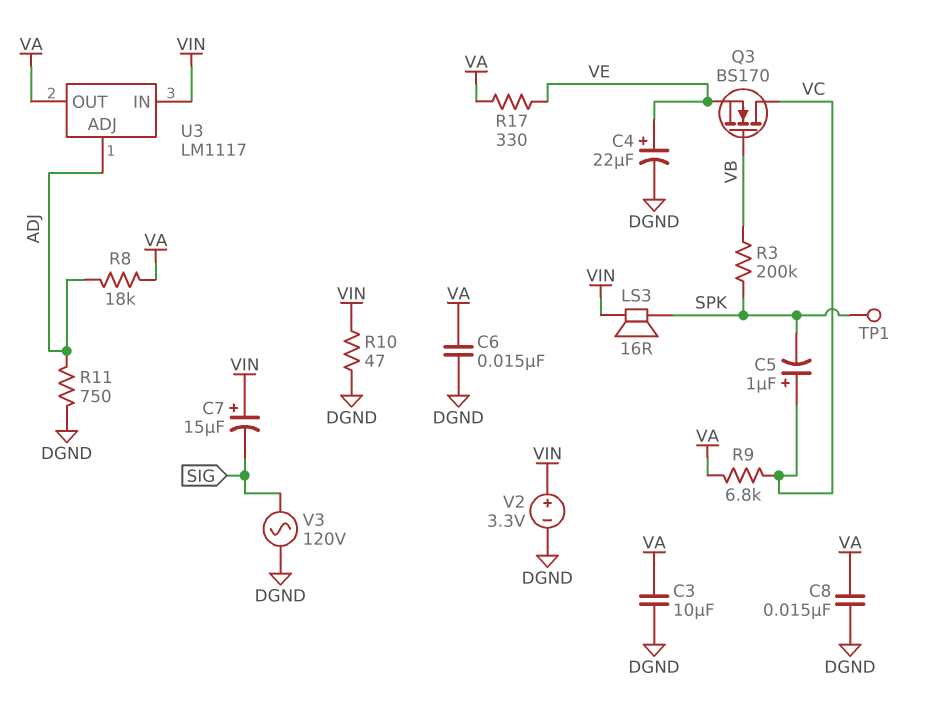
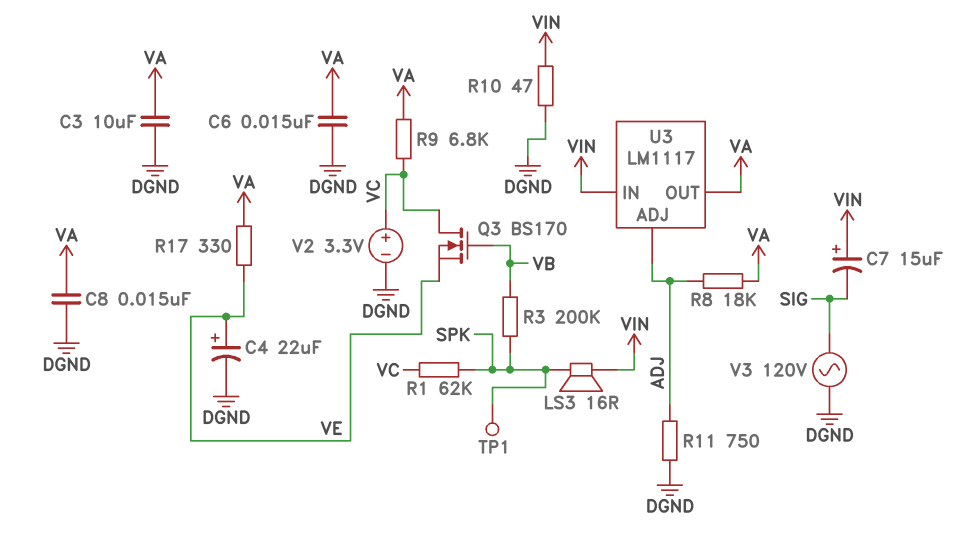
C5: 1uF (plus VC, minus SPK) -> none
R1: none -> 62k (SPK, VC)
V2: 3.3V (plus VIN, minus DGND) -> 3.3V (plus VC, minus DGND)

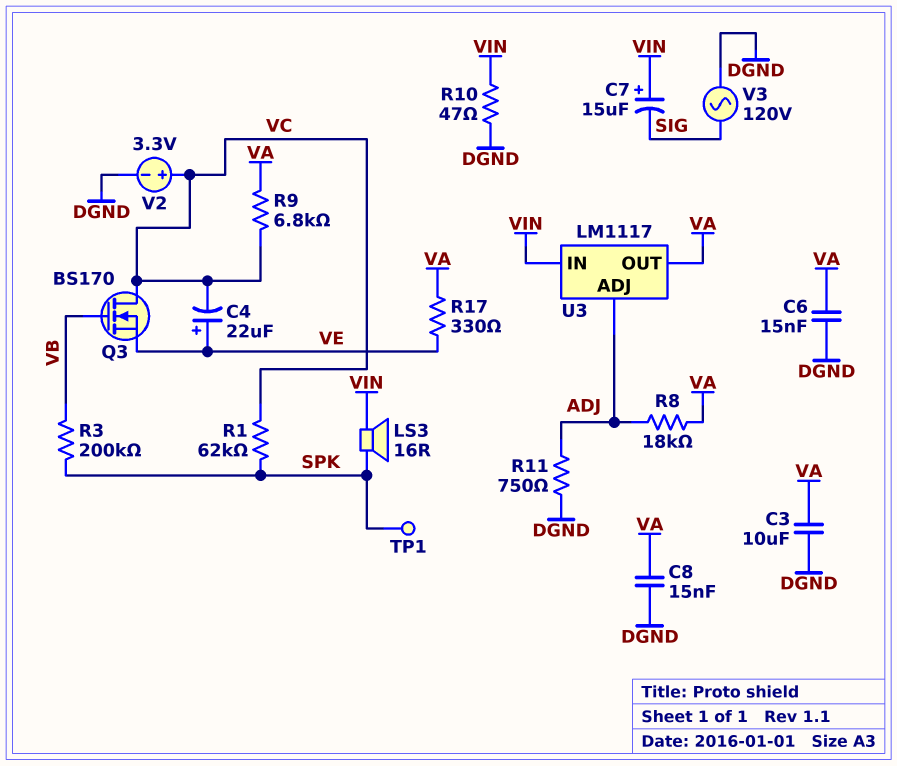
C4: 22uF (plus VE, minus DGND) -> 22uF (plus VE, minus VC)

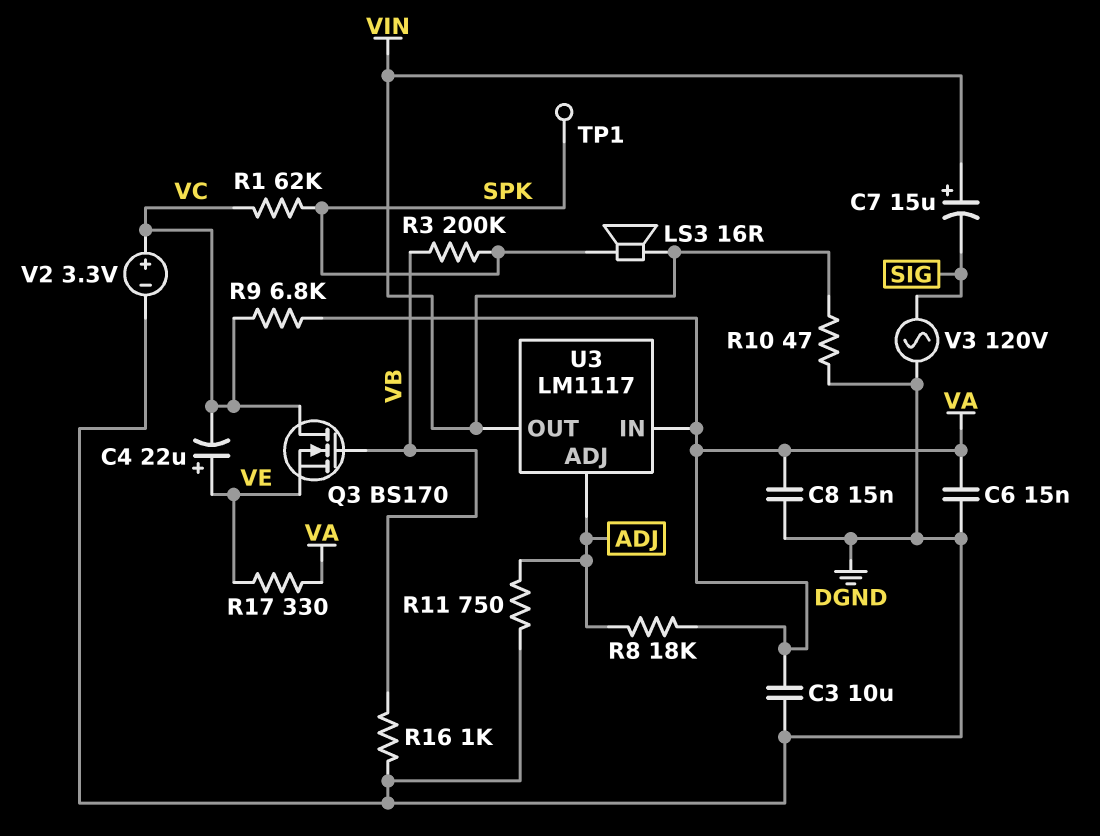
R16: none -> 1k (DGND, VB)
U3 pin IN: VIN -> VA
U3 pin OUT: VA -> VIN

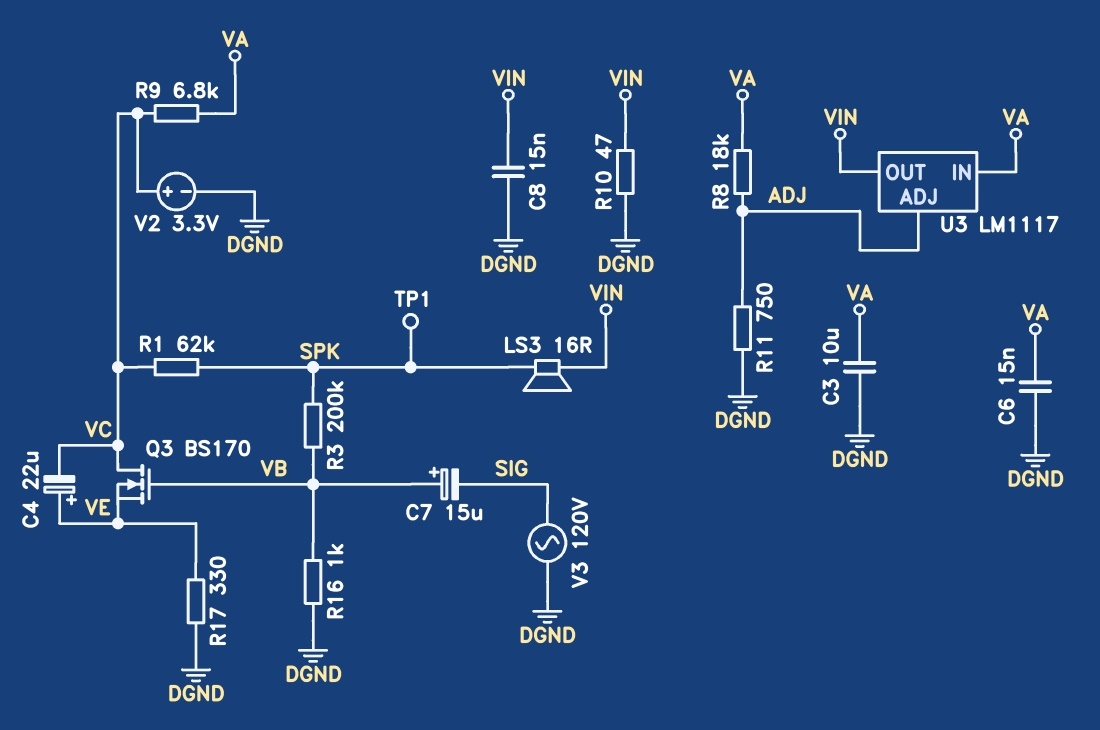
C7: 15uF (plus VIN, minus SIG) -> 15uF (plus VB, minus SIG)
C8: 15nF (DGND, VA) -> 15nF (DGND, VIN)
R17: 330 (VA, VE) -> 330 (DGND, VE)

